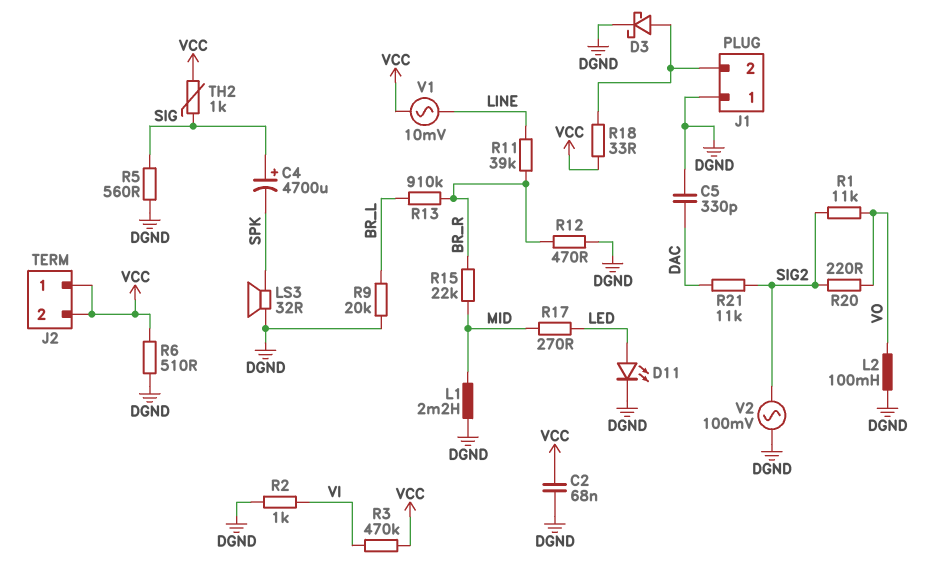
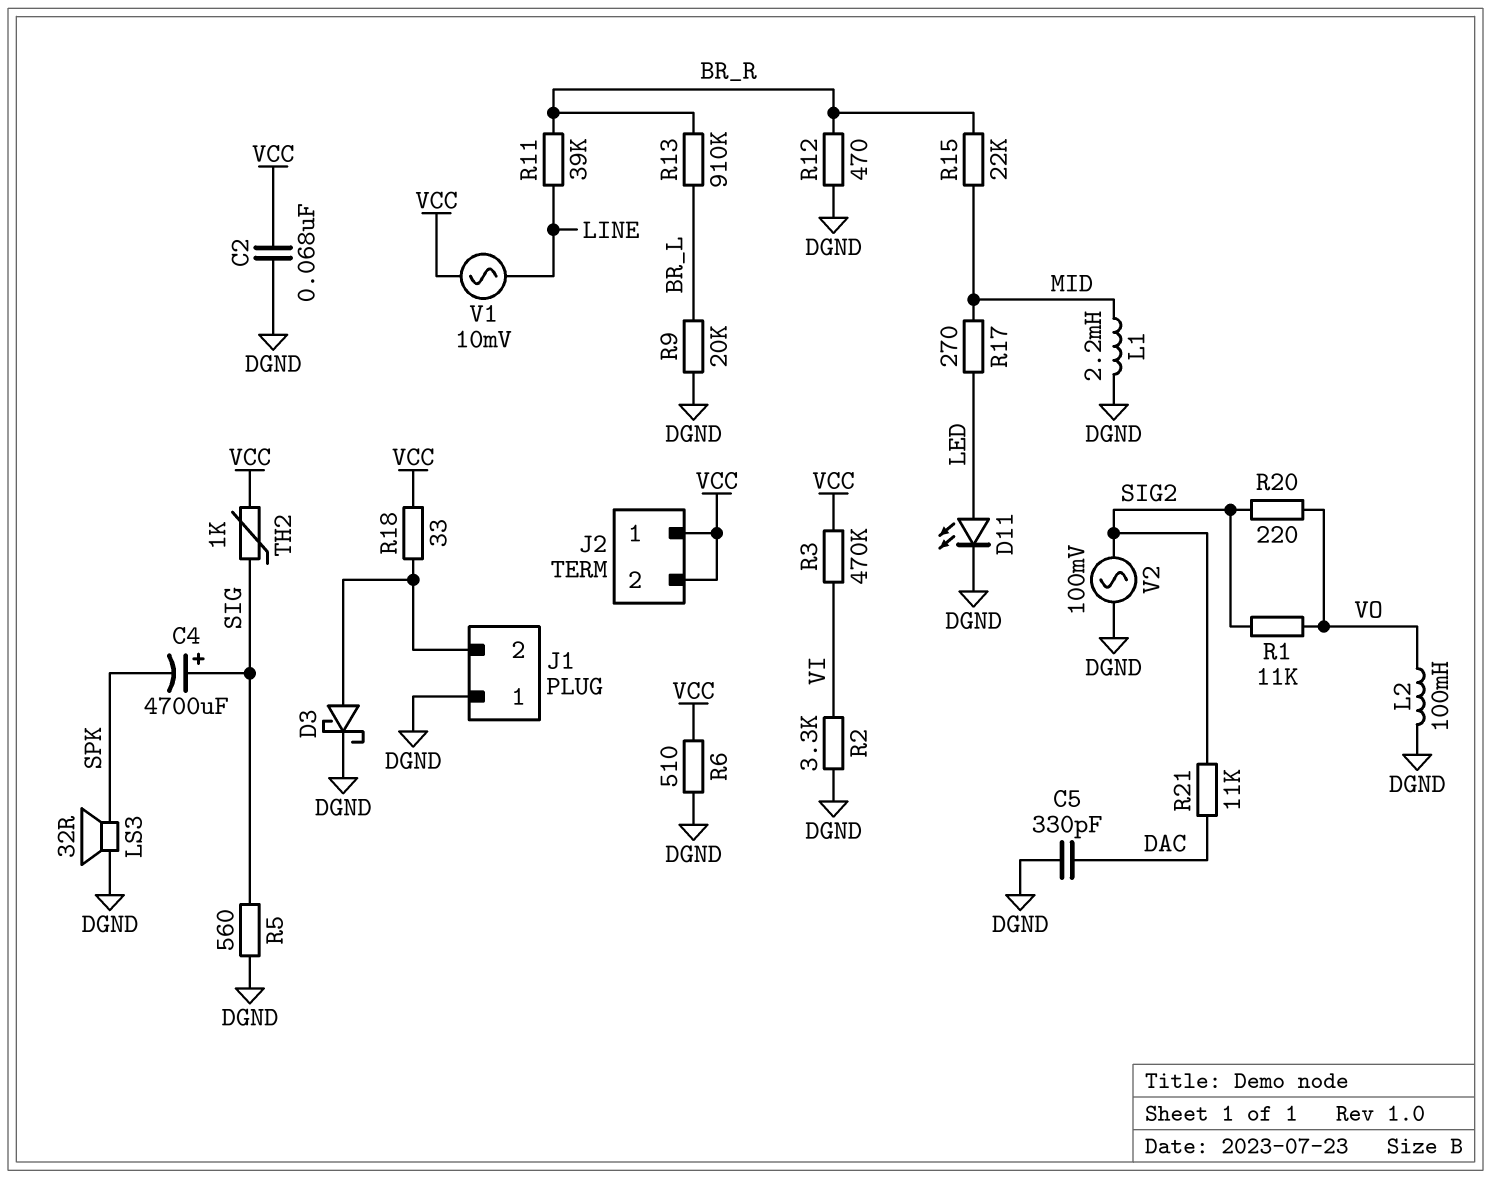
R2: 1k (DGND, VI) -> 3.3k (DGND, VI)

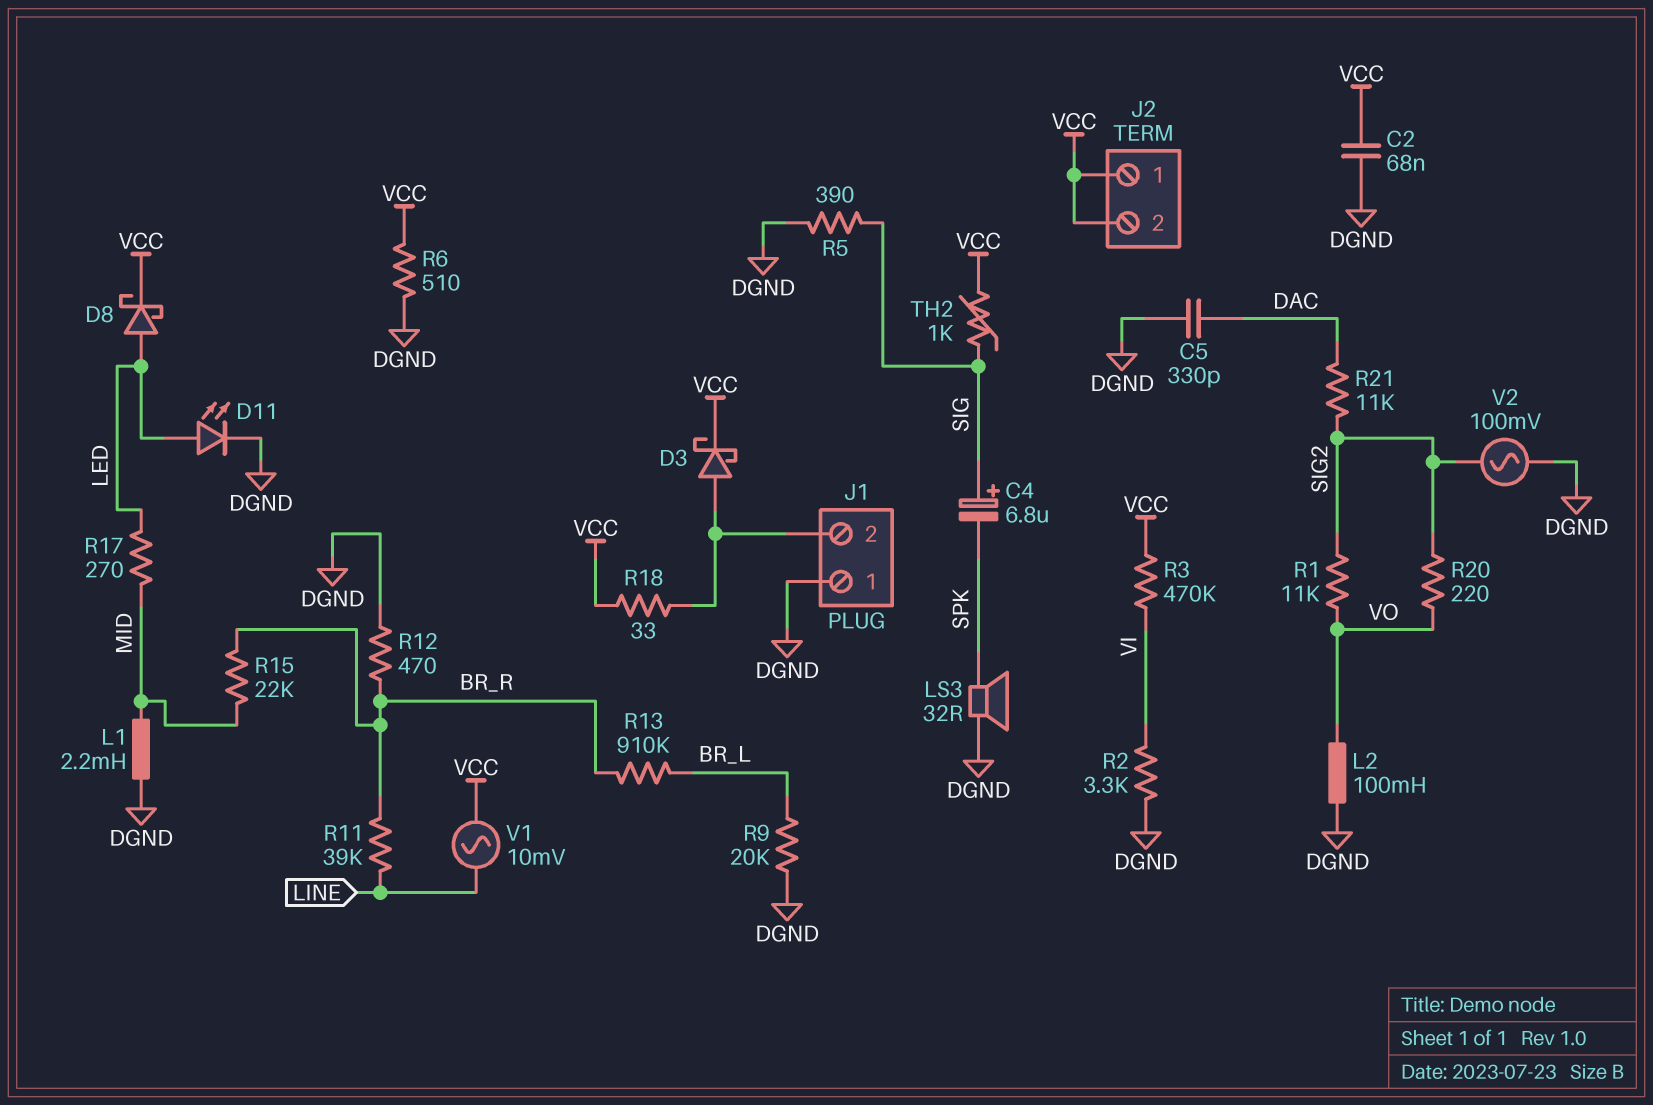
C4: 4700uF (plus SIG, minus SPK) -> 6.8uF (plus SIG, minus SPK)
D3: schottky (A J1/2, K DGND) -> schottky (A J1/2, K VCC)
D8: none -> schottky (A LED, K VCC)
R5: 560 (DGND, SIG) -> 390 (DGND, SIG)

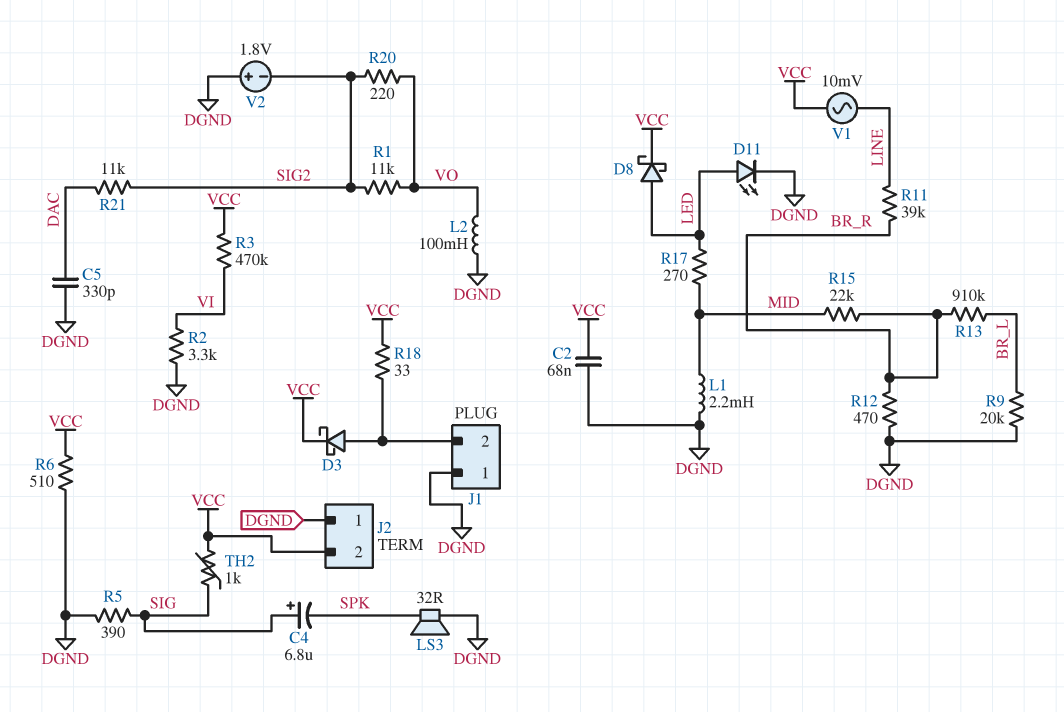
J2 pin 1: VCC -> DGND
V2: AC 100mV (DGND, SIG2) -> 1.8V (plus DGND, minus SIG2)

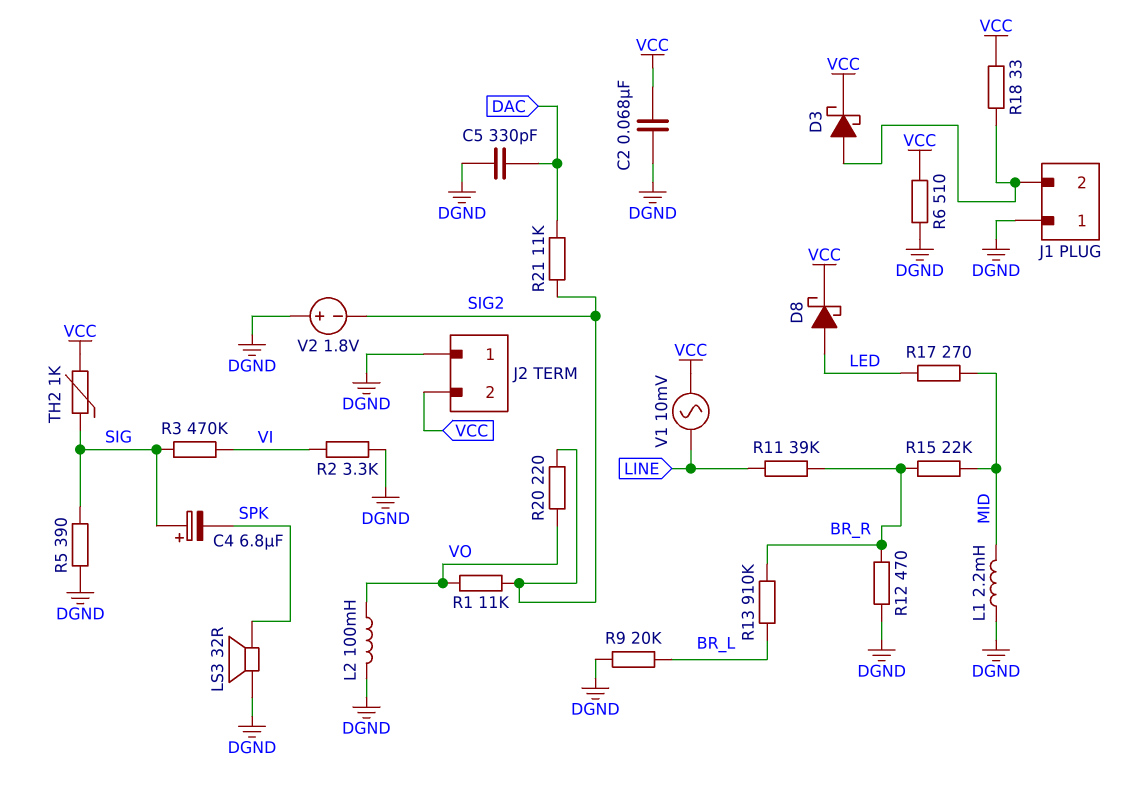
D11: LED (A LED, K DGND) -> none
R3: 470k (VCC, VI) -> 470k (SIG, VI)

